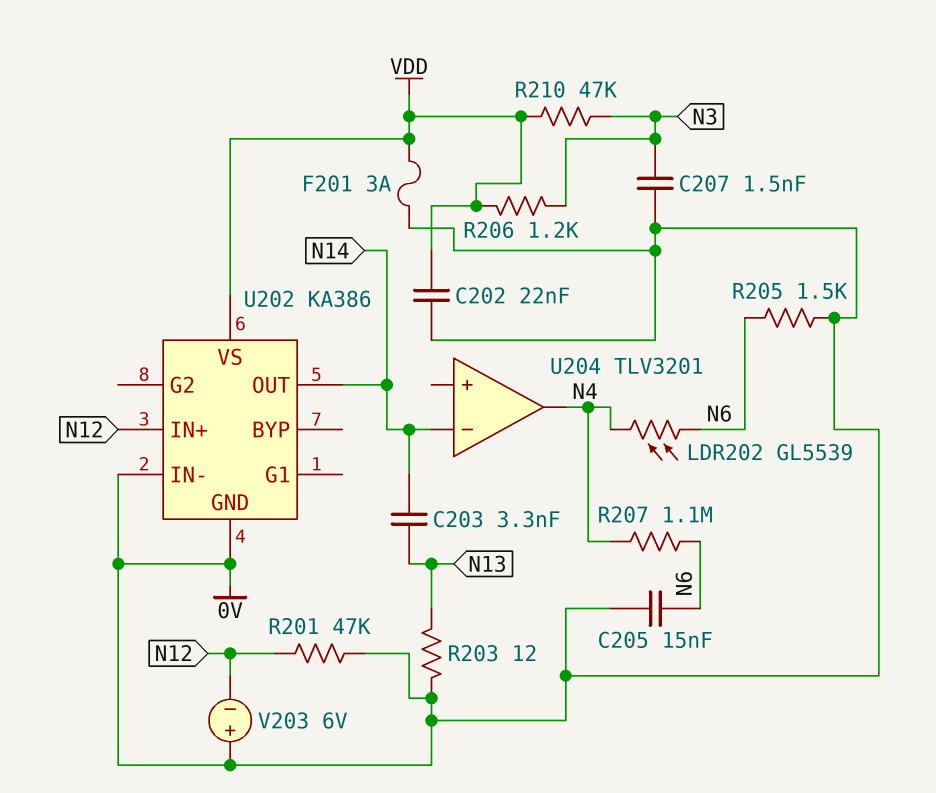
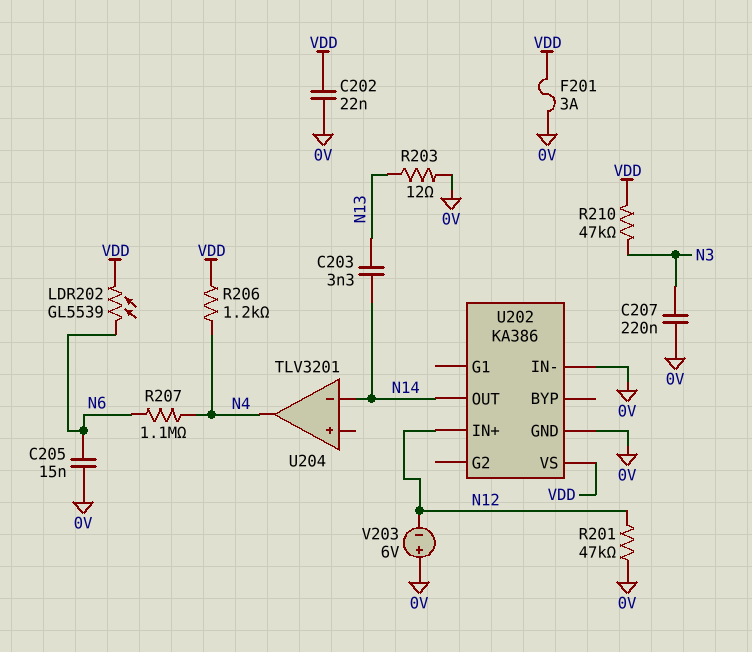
C207: 1.5nF (0V, N3) -> 220nF (0V, N3)
LDR202: GL5539 (N4, N6) -> GL5539 (N6, VDD)
R205: 1.5k (0V, N6) -> none
R206: 1.2k (N3, VDD) -> 1.2k (N4, VDD)

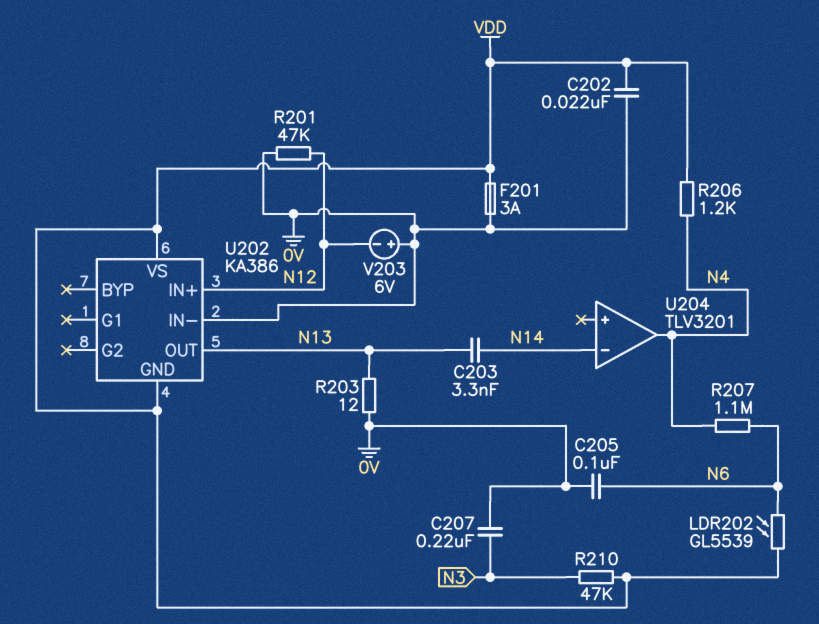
C205: 15nF (0V, N6) -> 100nF (0V, N6)
U202 pin GND: 0V -> VDD
U202 pin OUT: N14 -> N13

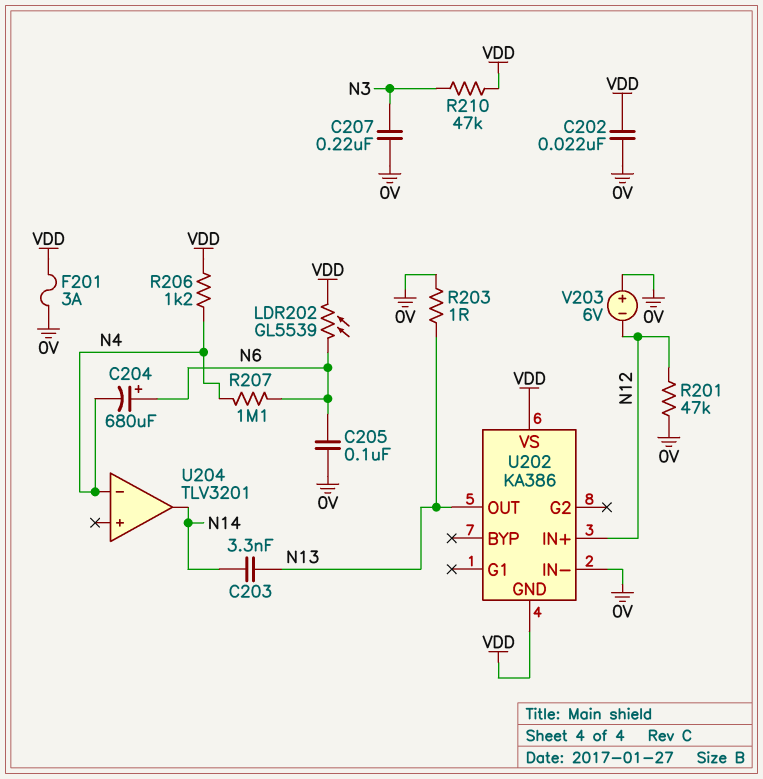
C204: none -> 680uF (plus N6, minus N4)
R203: 12 (0V, N13) -> 1 (0V, N13)
U204 pin in-: N14 -> N4
U204 pin out: N4 -> N14

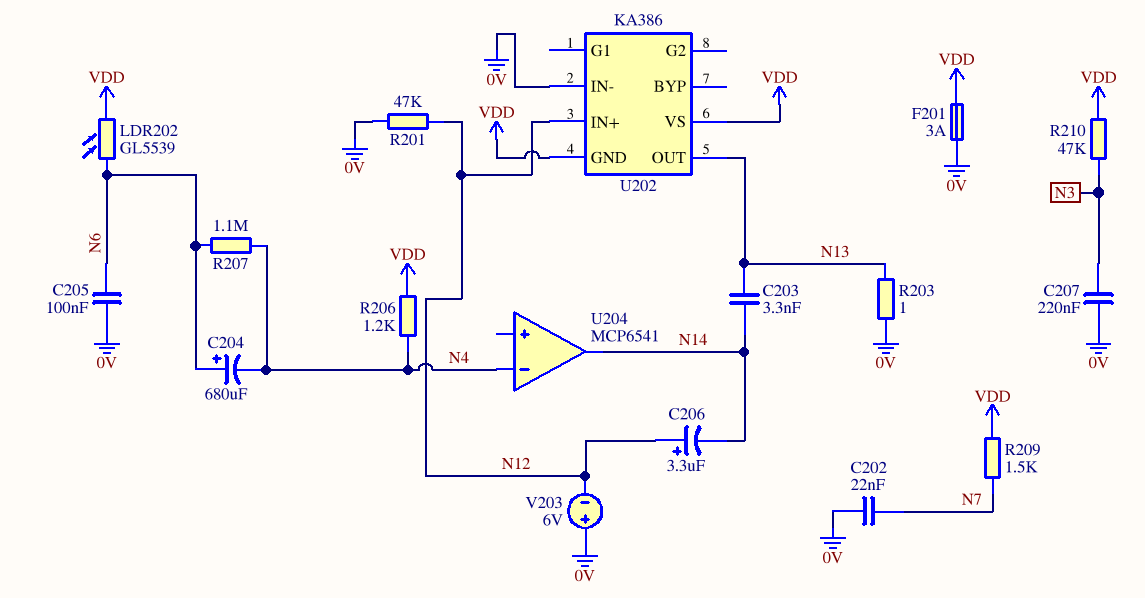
C202: 22nF (0V, VDD) -> 22nF (0V, N7)
C206: none -> 3.3uF (plus N12, minus N14)
R209: none -> 1.5k (N7, VDD)
U204: TLV3201 -> MCP6541

